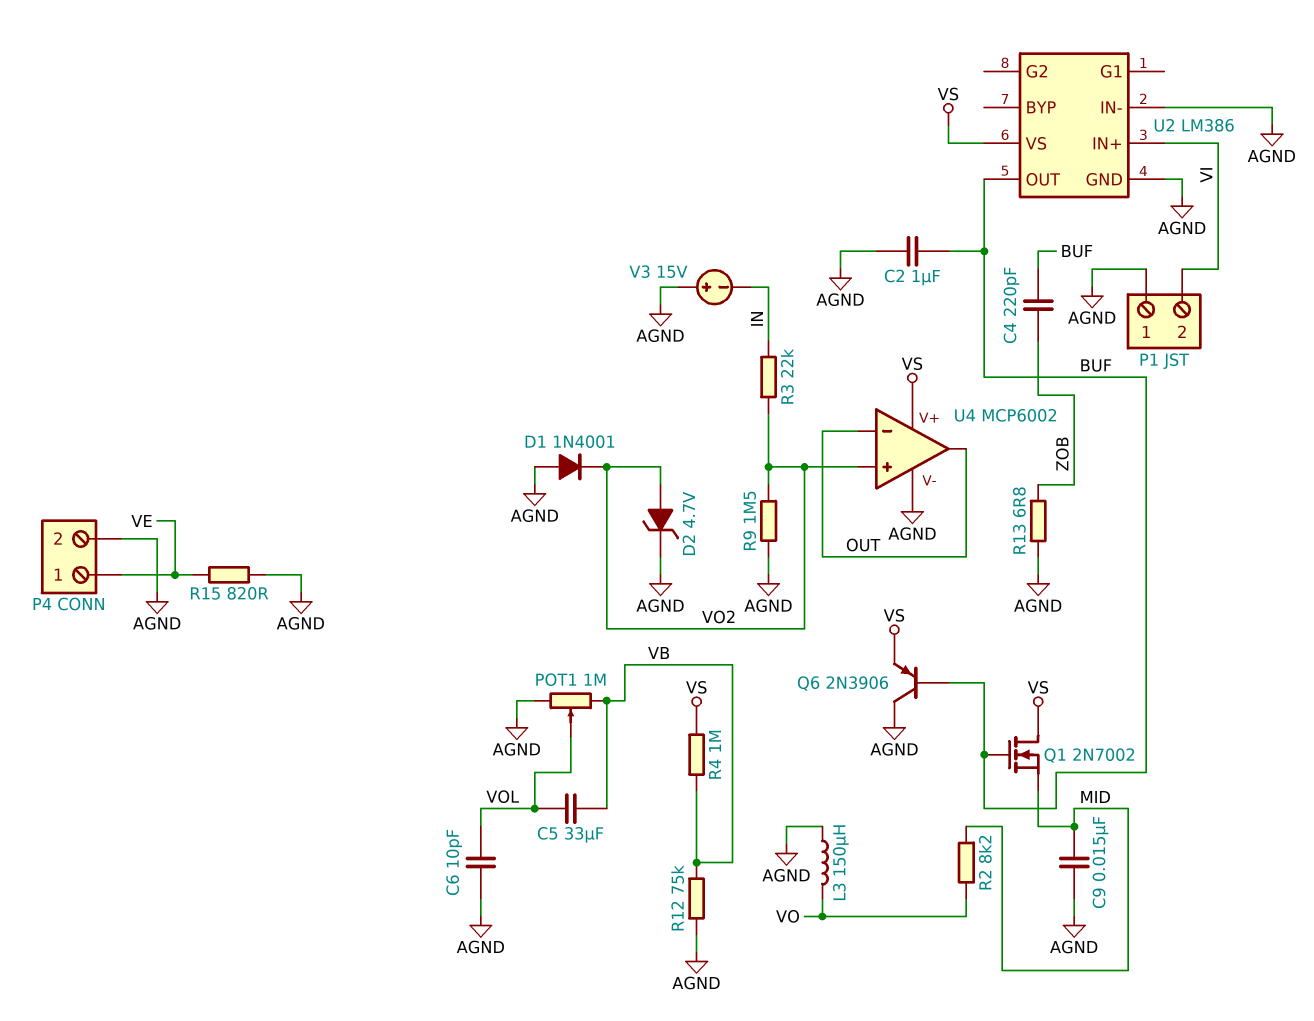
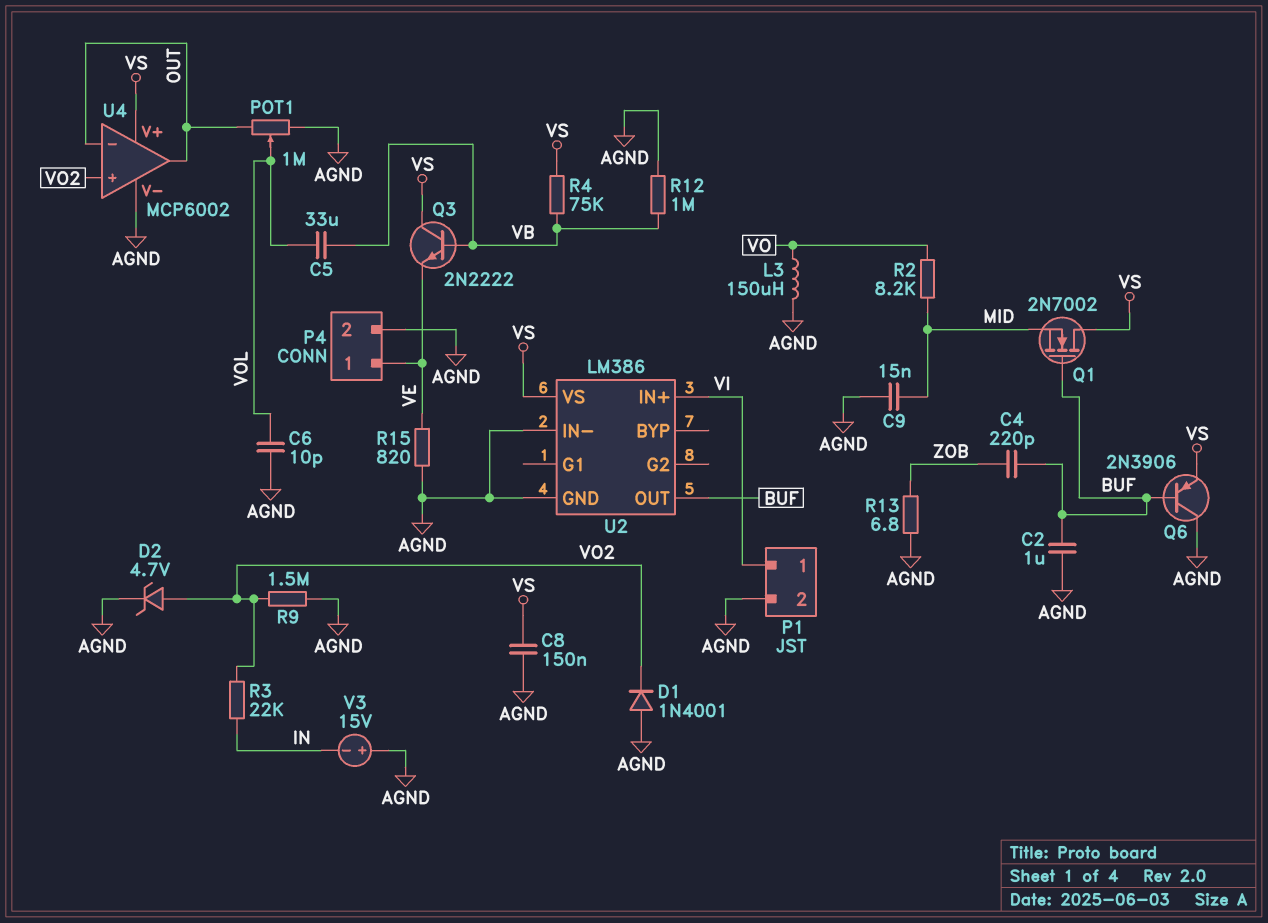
C8: none -> 150nF (AGND, VS)
P1 pin 1: AGND -> VI
P1 pin 2: VI -> AGND
POT1: 1M (AGND, VB, wiper VOL) -> 1M (AGND, OUT, wiper VOL)
Q3: none -> NPN 2N2222 (B VB, C VS, E VE)
R4: 1M (VB, VS) -> 75k (VB, VS)
R12: 75k (AGND, VB) -> 1M (AGND, VB)

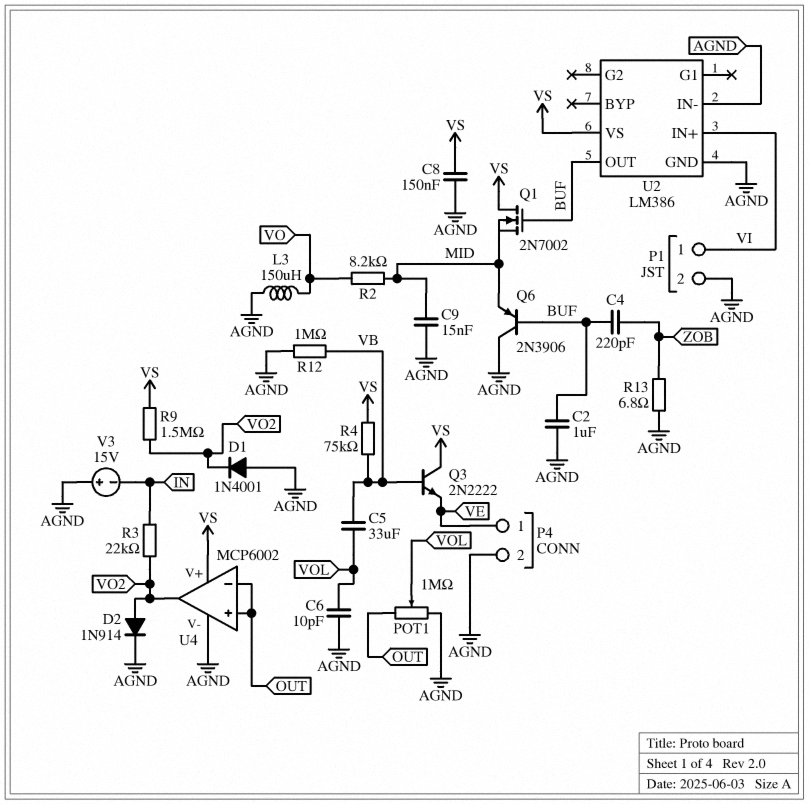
D2: zener 4.7V (A VO2, K AGND) -> diode 1N914 (A VO2, K AGND)
Q6: PNP 2N3906 (B BUF, C AGND, E VS) -> PNP 2N3906 (B BUF, C AGND, E MID)
R9: 1.5M (AGND, VO2) -> 1.5M (VO2, VS)
R15: 820 (AGND, VE) -> none
U4 pin in+: VO2 -> OUT
U4 pin out: OUT -> VO2

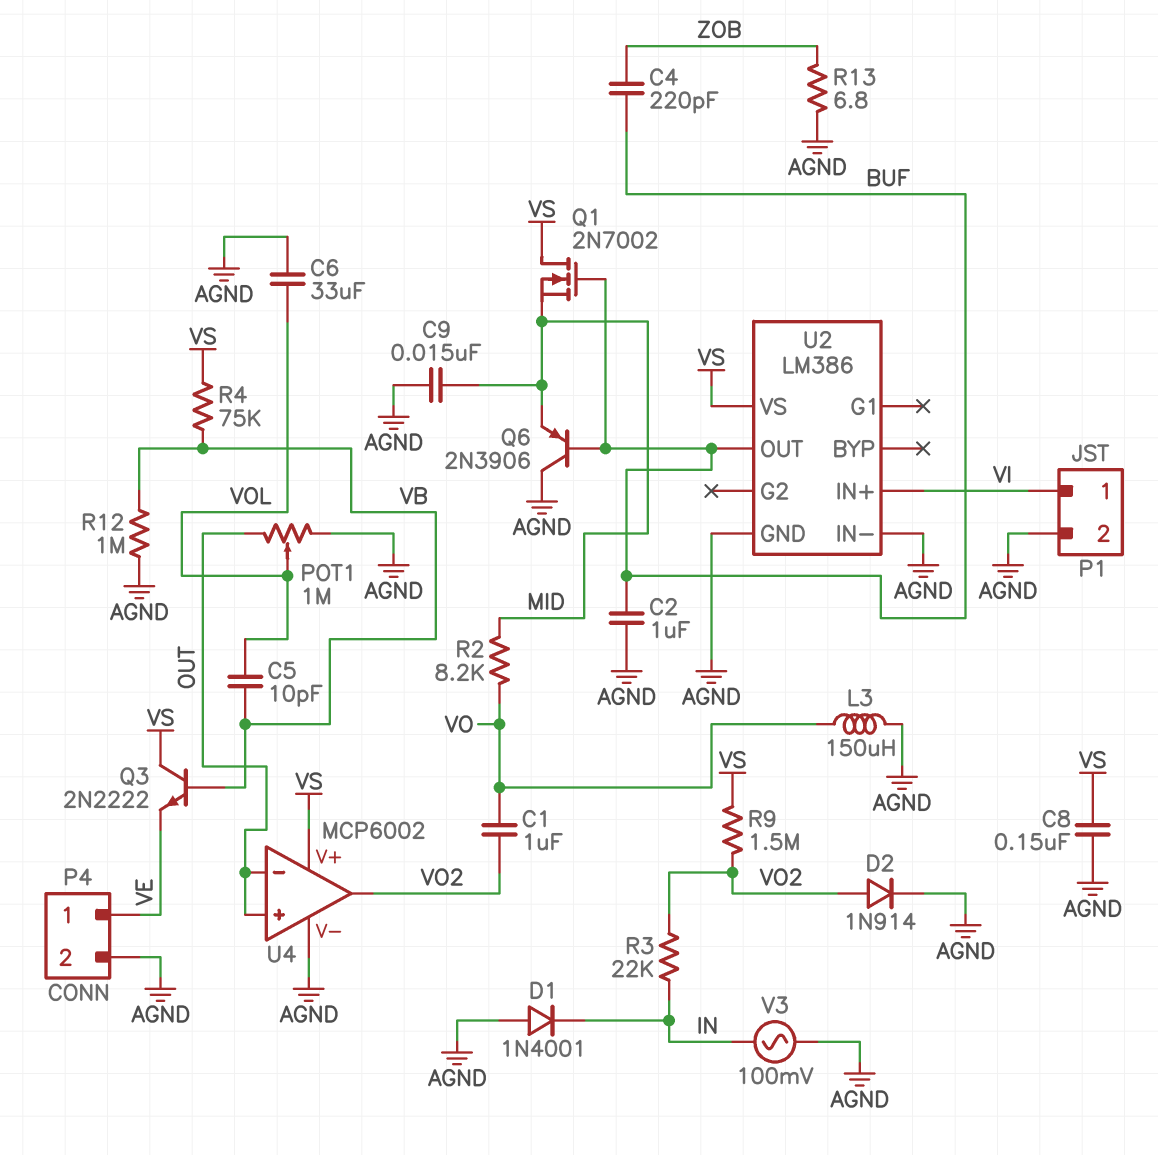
C1: none -> 1uF (VO, VO2)
C5: 33uF (VB, VOL) -> 10pF (VB, VOL)
C6: 10pF (AGND, VOL) -> 33uF (AGND, VOL)
D1: diode 1N4001 (A AGND, K VO2) -> diode 1N4001 (A AGND, K IN)
V3: 15V (plus AGND, minus IN) -> AC 100mV (AGND, IN)

